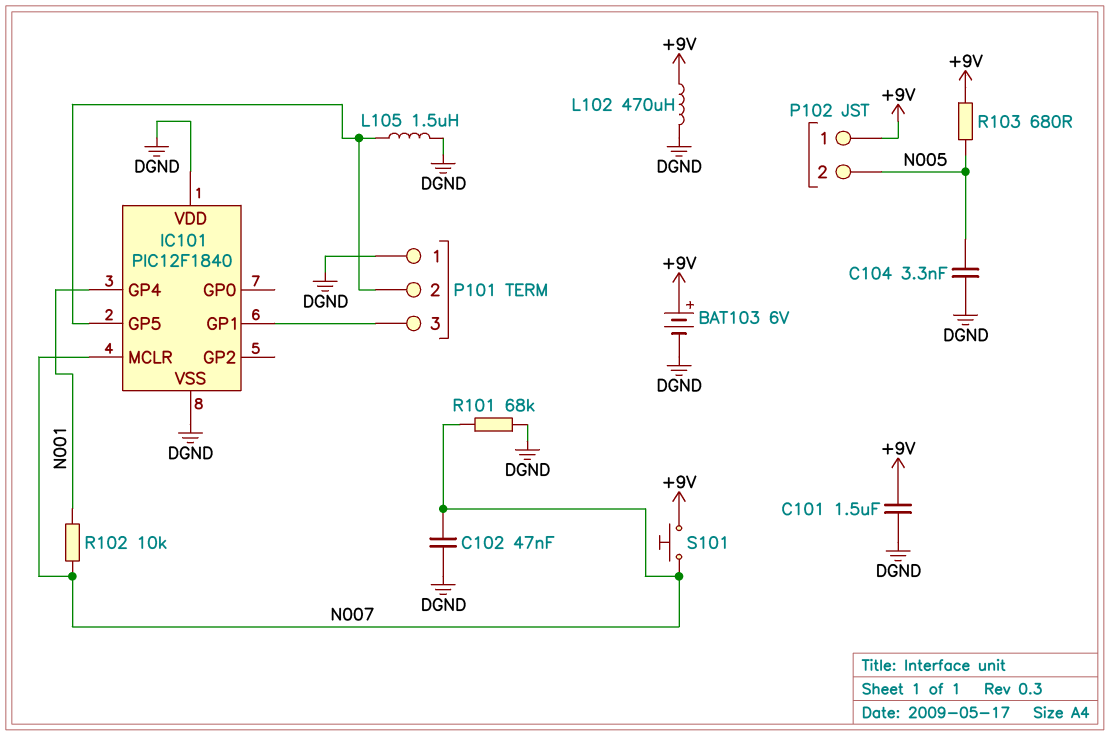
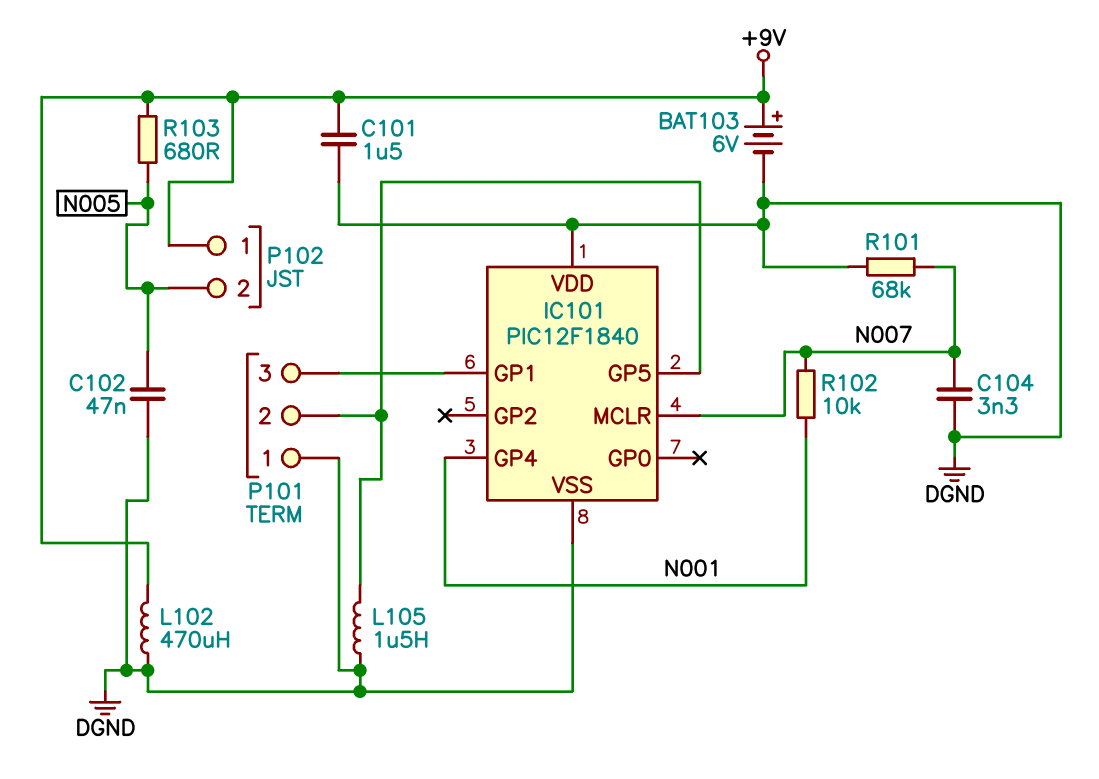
C102: 47nF (DGND, N007) -> 47nF (DGND, N005)
C104: 3.3nF (DGND, N005) -> 3.3nF (DGND, N007)
S101: button (+9V, N007) -> none

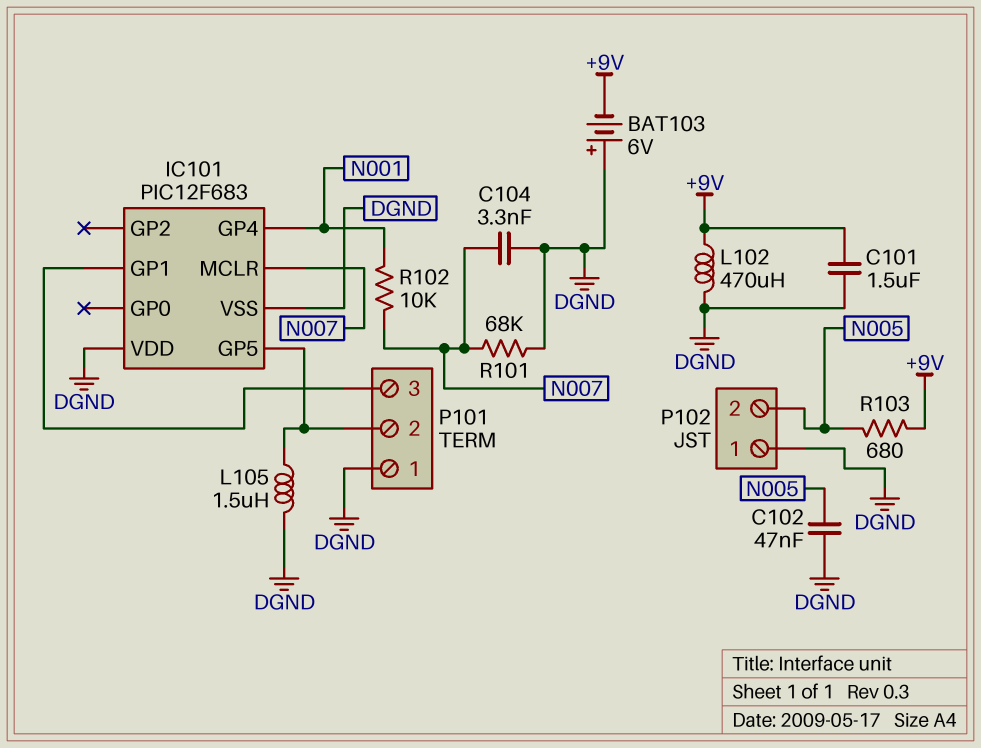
BAT103: 6V (plus +9V, minus DGND) -> 6V (plus DGND, minus +9V)
IC101: PIC12F1840 -> PIC12F683
P102 pin 1: +9V -> DGND

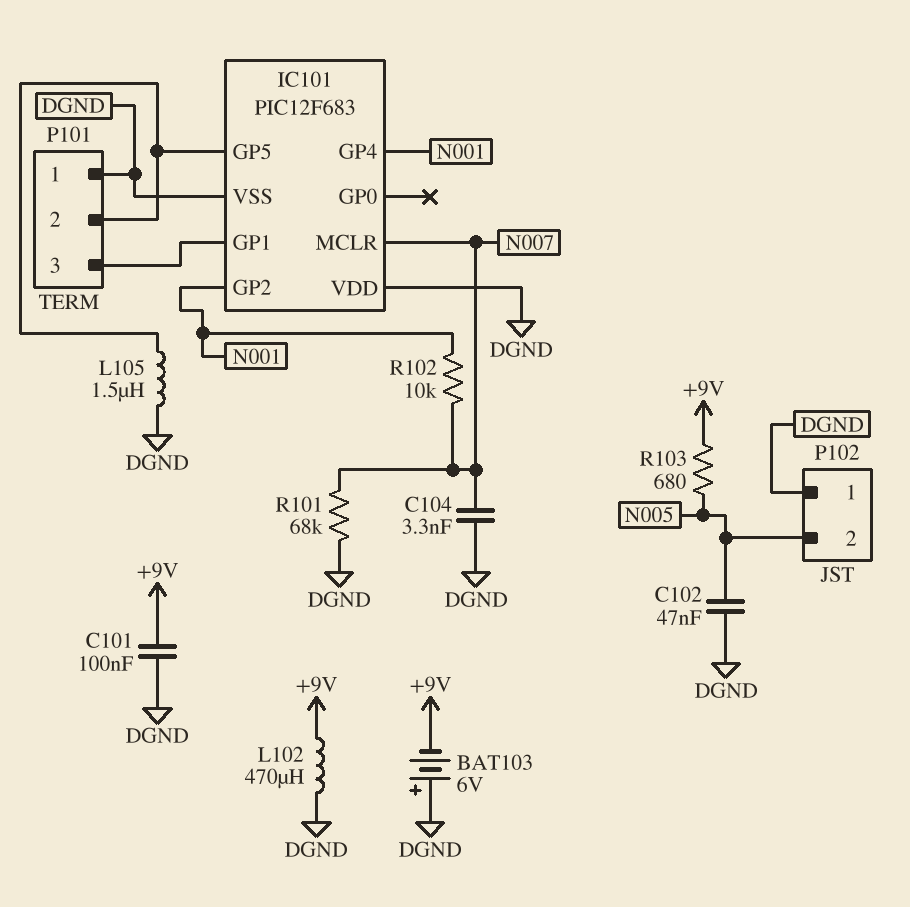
C101: 1.5uF (+9V, DGND) -> 100nF (+9V, DGND)
IC101 pin GP2: none -> N001

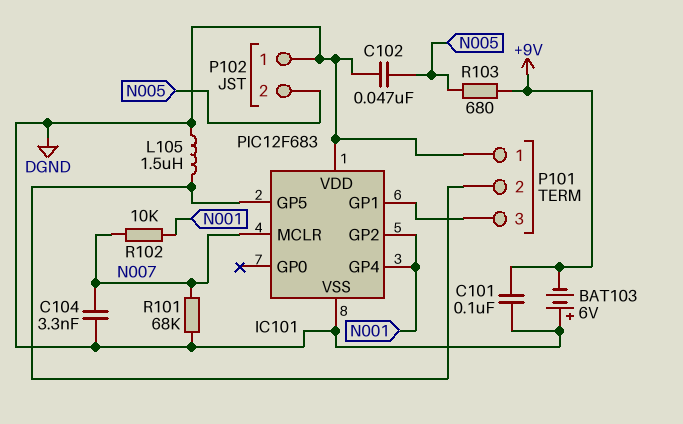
L102: 470uH (+9V, DGND) -> none

